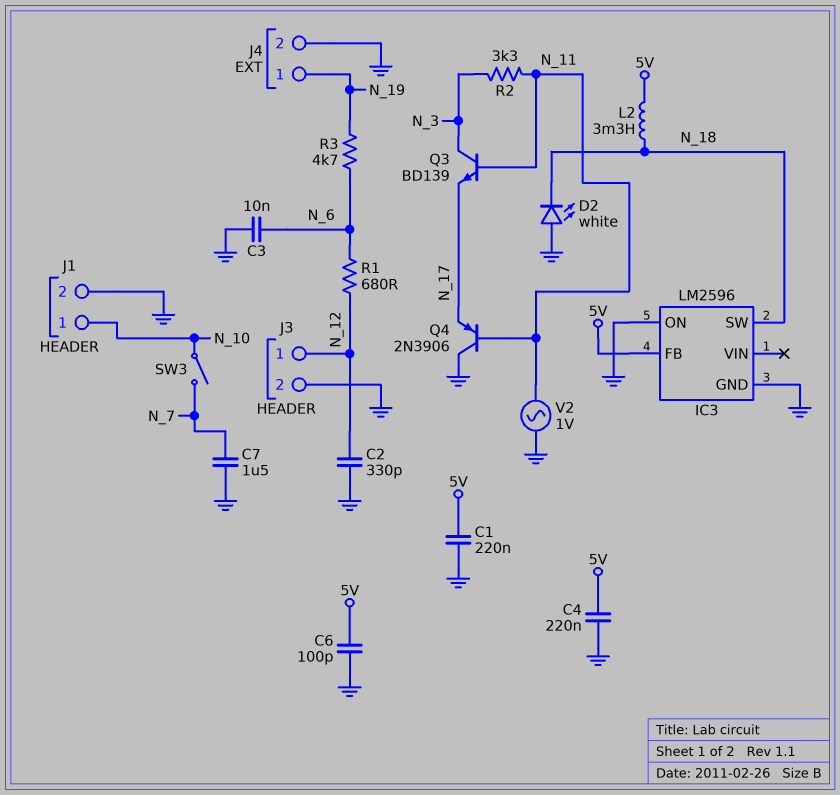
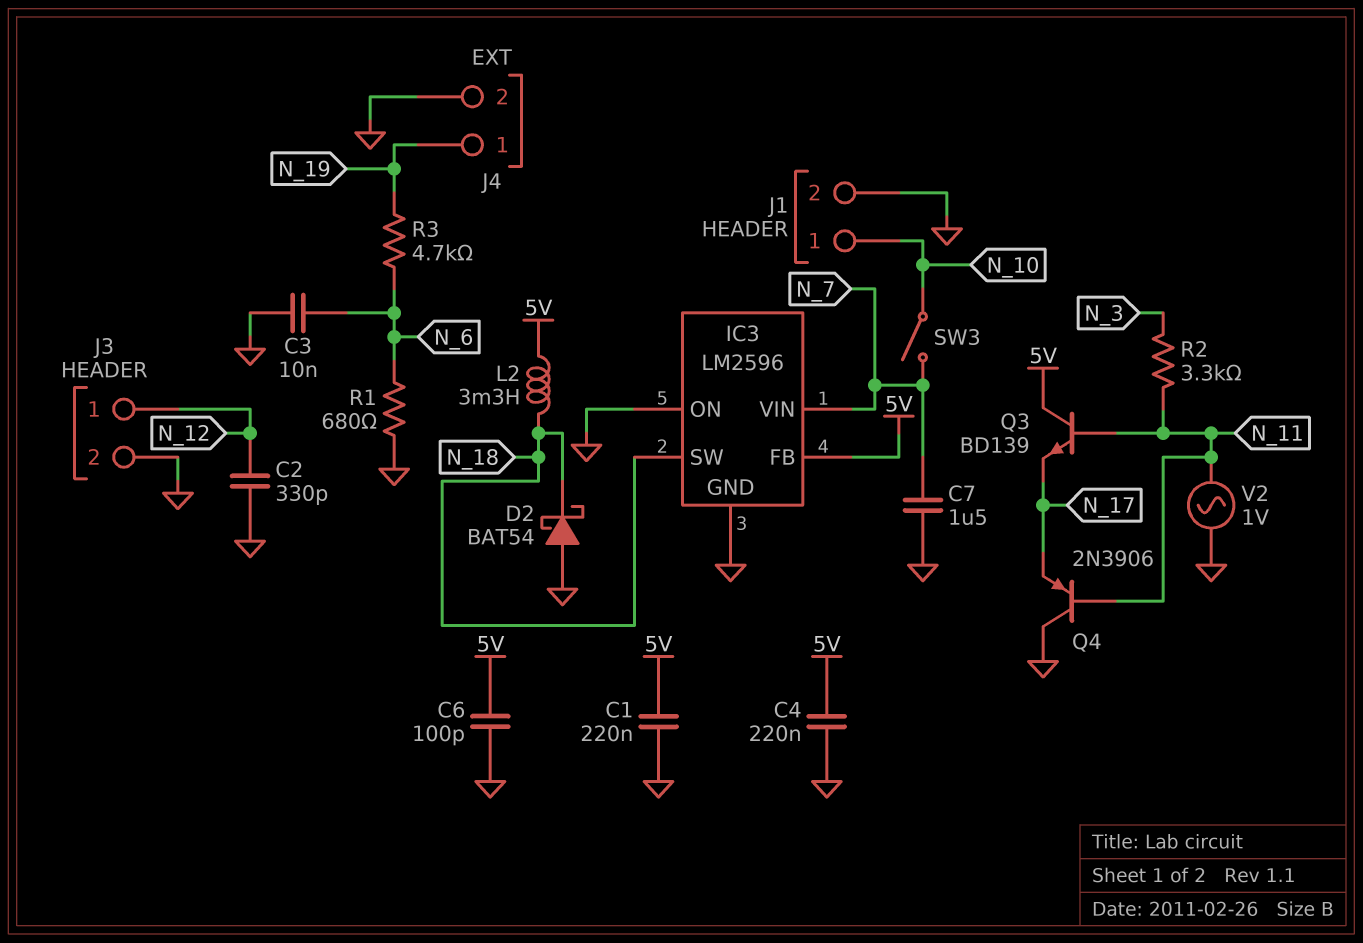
D2: LED white (A GND, K N_18) -> schottky BAT54 (A GND, K N_18)
IC3 pin VIN: none -> N_7
Q3: NPN BD139 (B N_11, C N_3, E N_17) -> NPN BD139 (B N_11, C 5V, E N_17)
R1: 680 (N_6, N_12) -> 680 (GND, N_6)

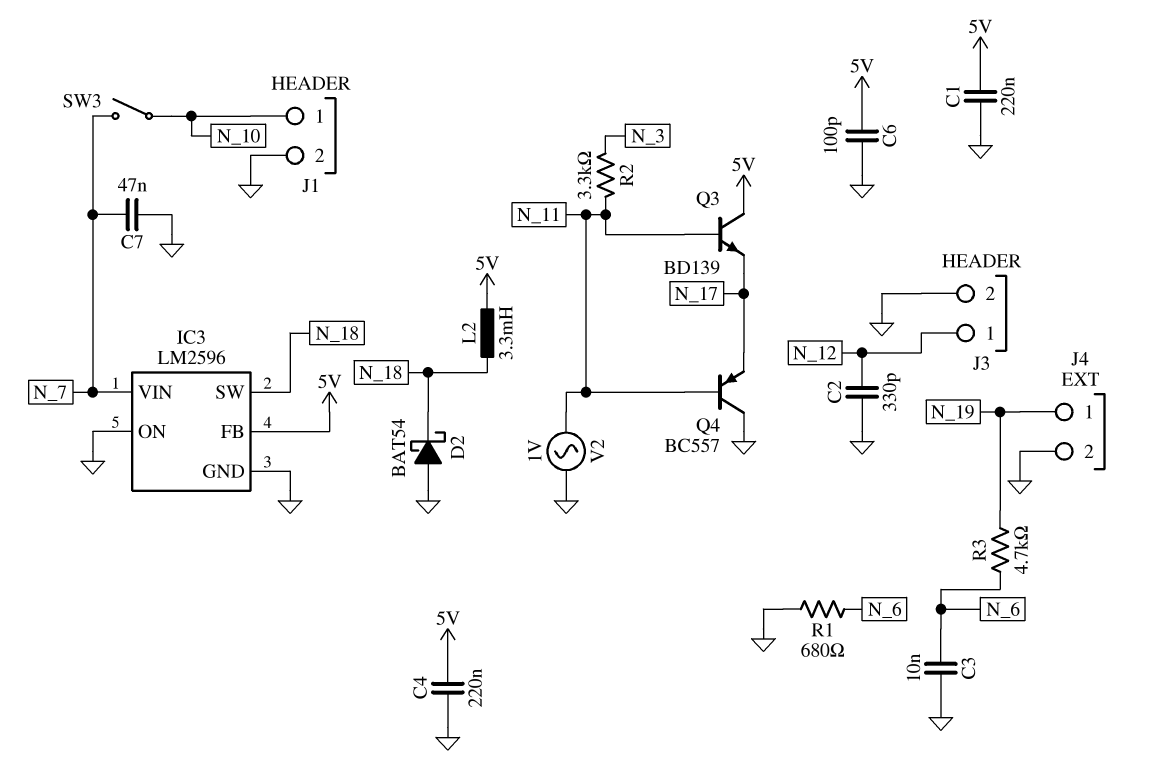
C7: 1.5uF (GND, N_7) -> 47nF (GND, N_7)
Q4: PNP 2N3906 (B N_11, C GND, E N_17) -> PNP BC557 (B N_11, C GND, E N_17)

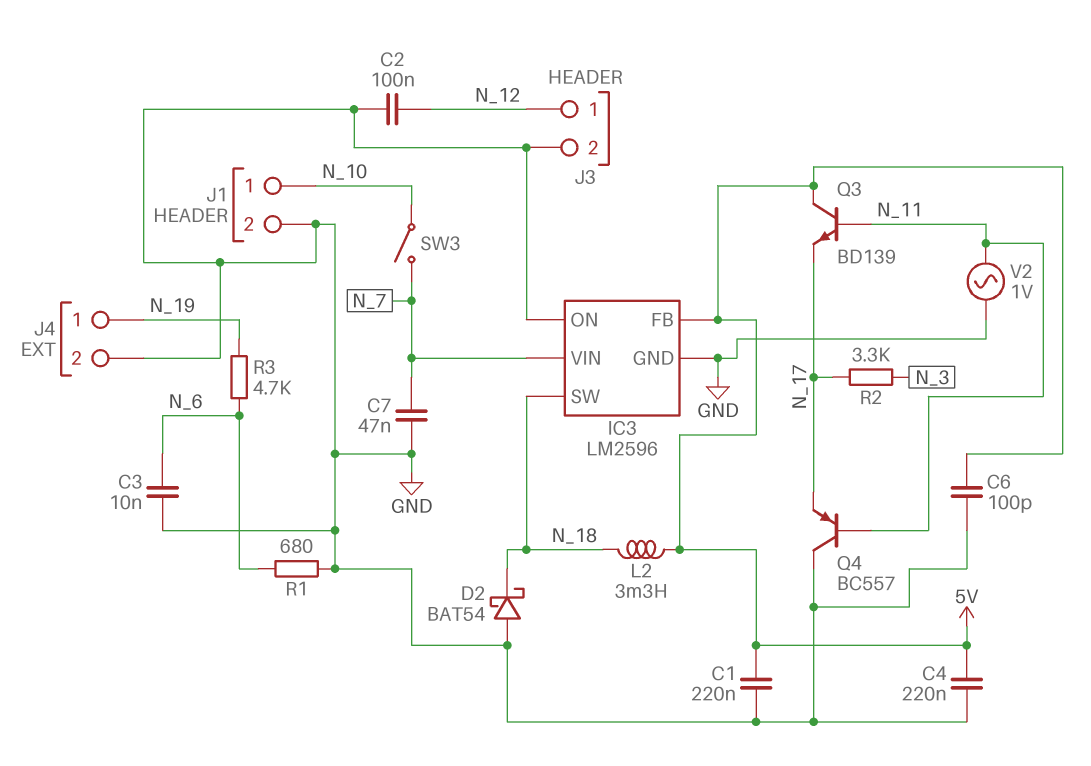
C2: 330pF (GND, N_12) -> 100nF (GND, N_12)
R2: 3.3k (N_3, N_11) -> 3.3k (N_3, N_17)

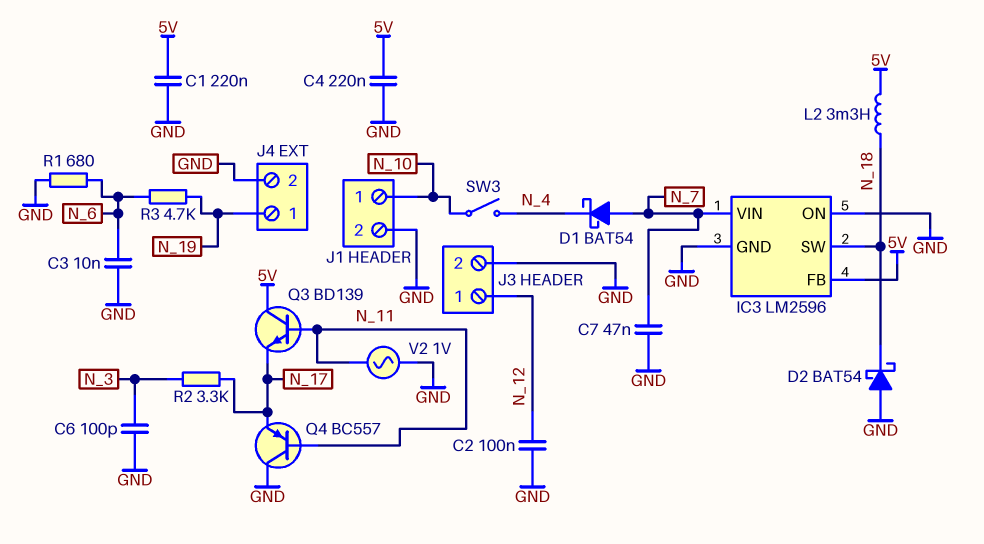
C6: 100pF (5V, GND) -> 100pF (GND, N_3)
D1: none -> schottky BAT54 (A N_7, K N_4)
SW3: switch (N_7, N_10) -> switch (N_4, N_10)

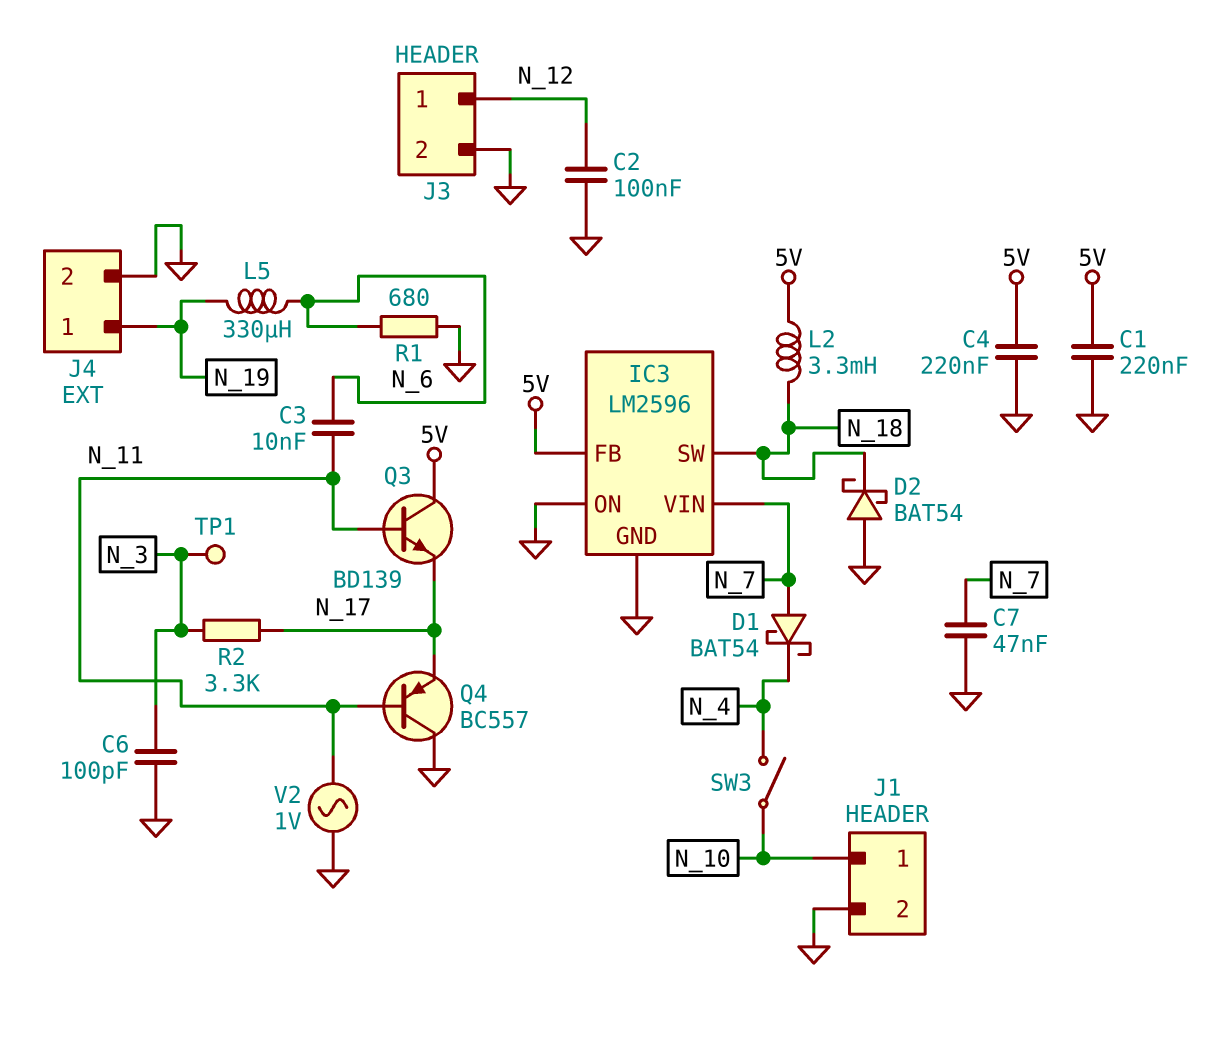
C3: 10nF (GND, N_6) -> 10nF (N_6, N_11)
L5: none -> 330uH (N_6, N_19)
R3: 4.7k (N_6, N_19) -> none
TP1: none -> test point (N_3)

